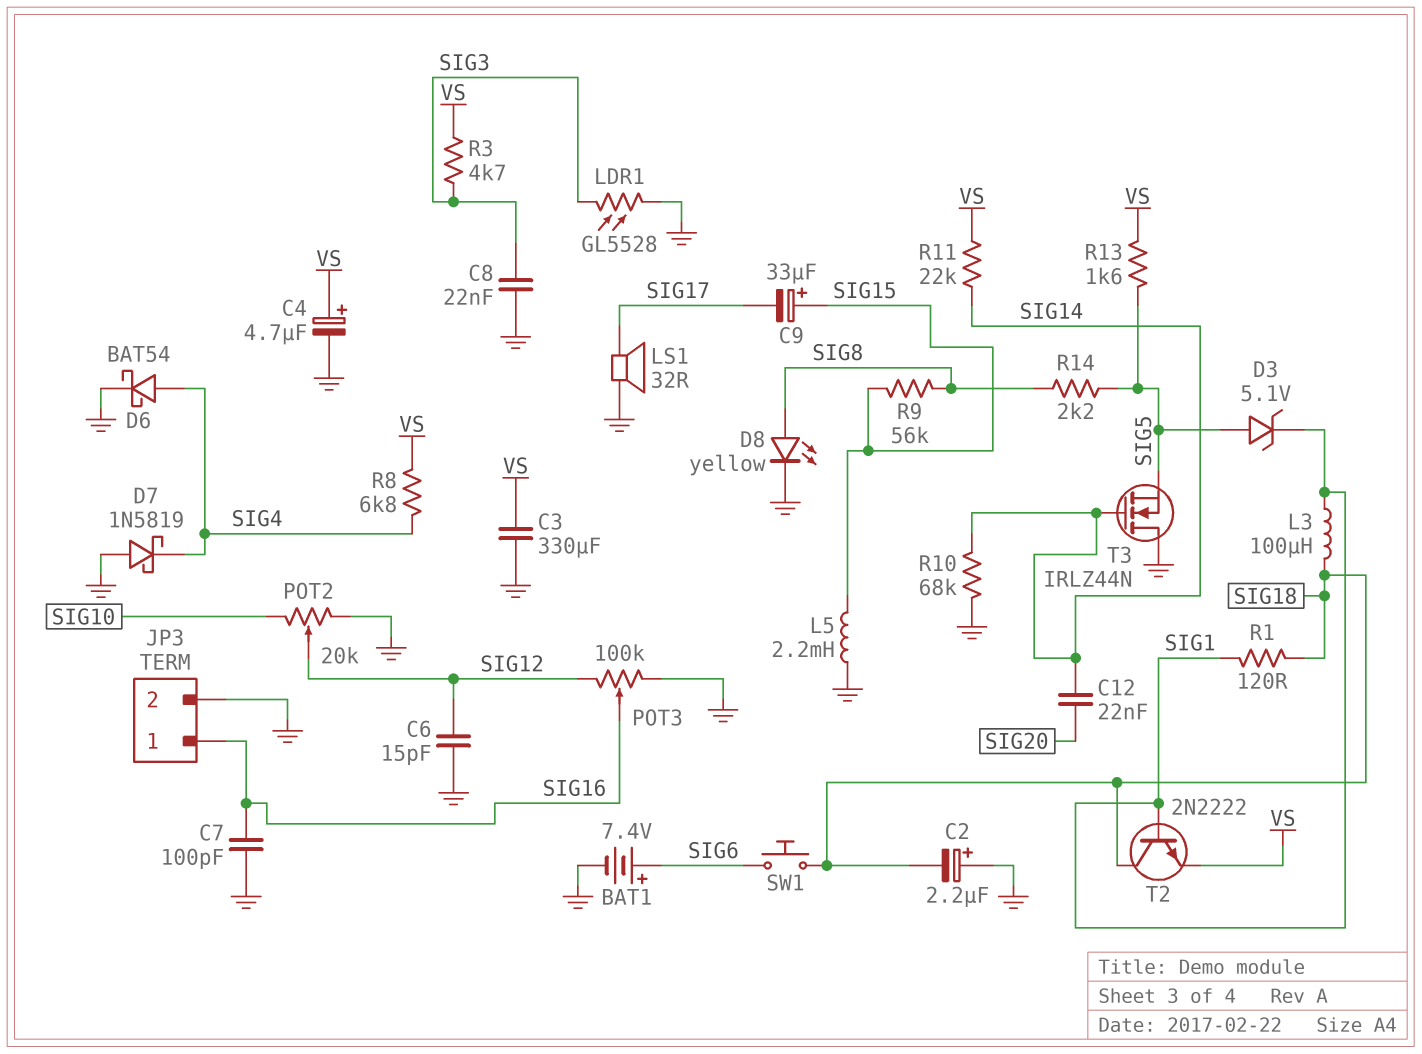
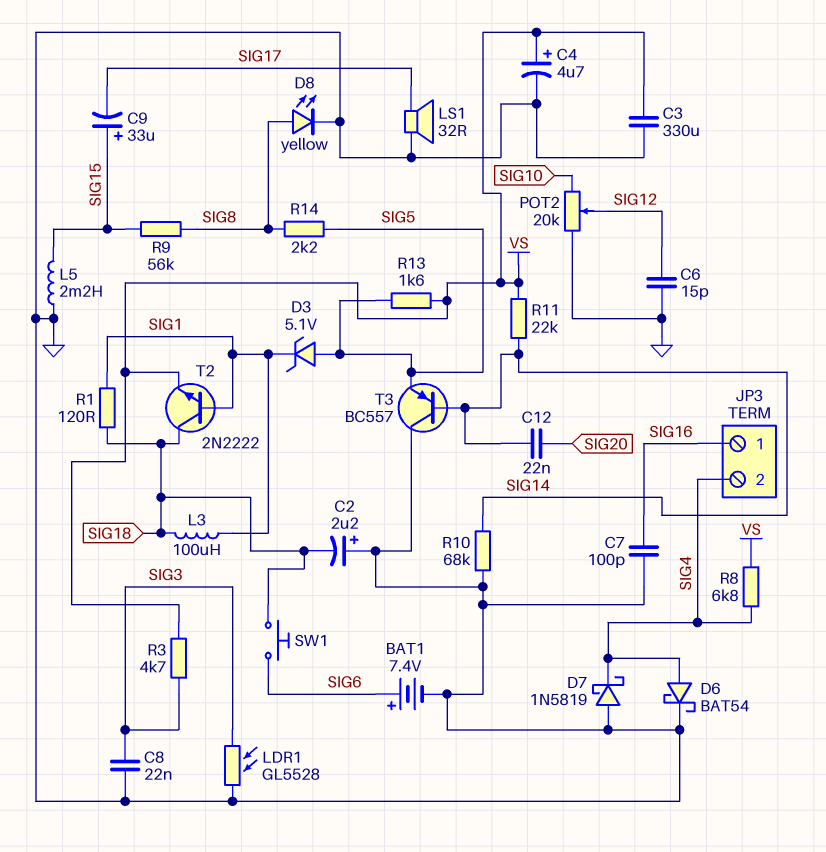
JP3 pin 2: GND -> SIG4
POT3: 100k (GND, SIG12, wiper SIG16) -> none
T3: NMOS IRLZ44N (G SIG14, D GND, S SIG5) -> PNP BC557 (B SIG14, C GND, E SIG5)

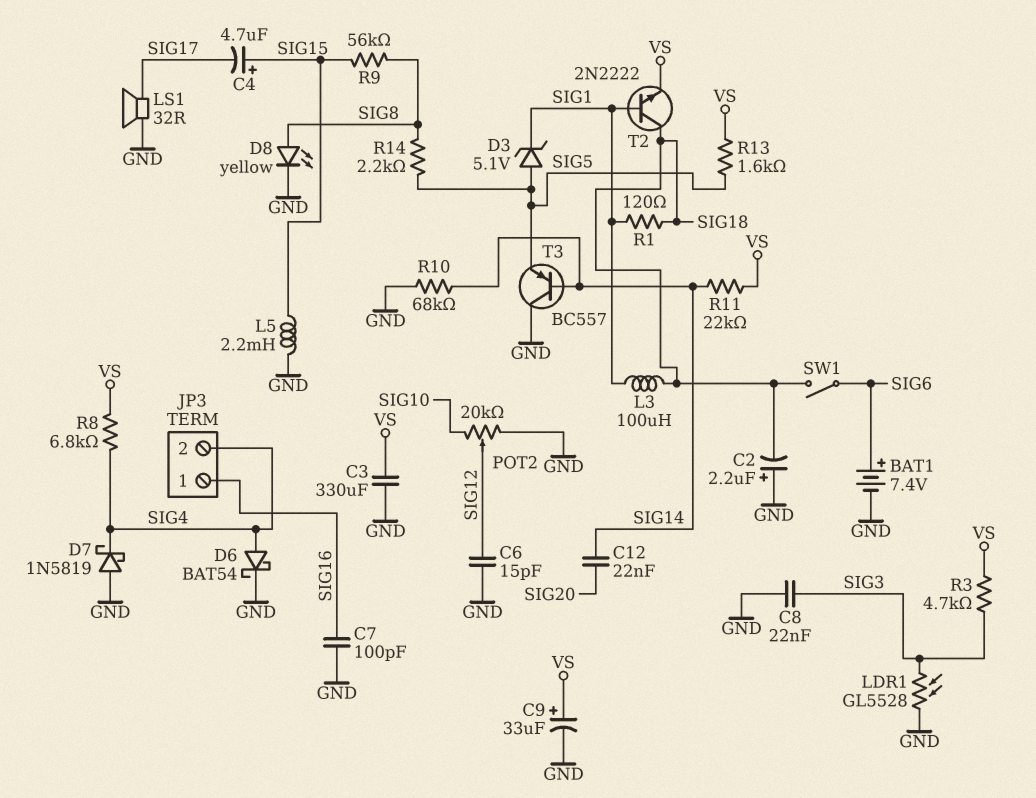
C4: 4.7uF (plus VS, minus GND) -> 4.7uF (plus SIG15, minus SIG17)
C9: 33uF (plus SIG15, minus SIG17) -> 33uF (plus VS, minus GND)
SW1: button (SIG6, SIG18) -> switch (SIG6, SIG18)

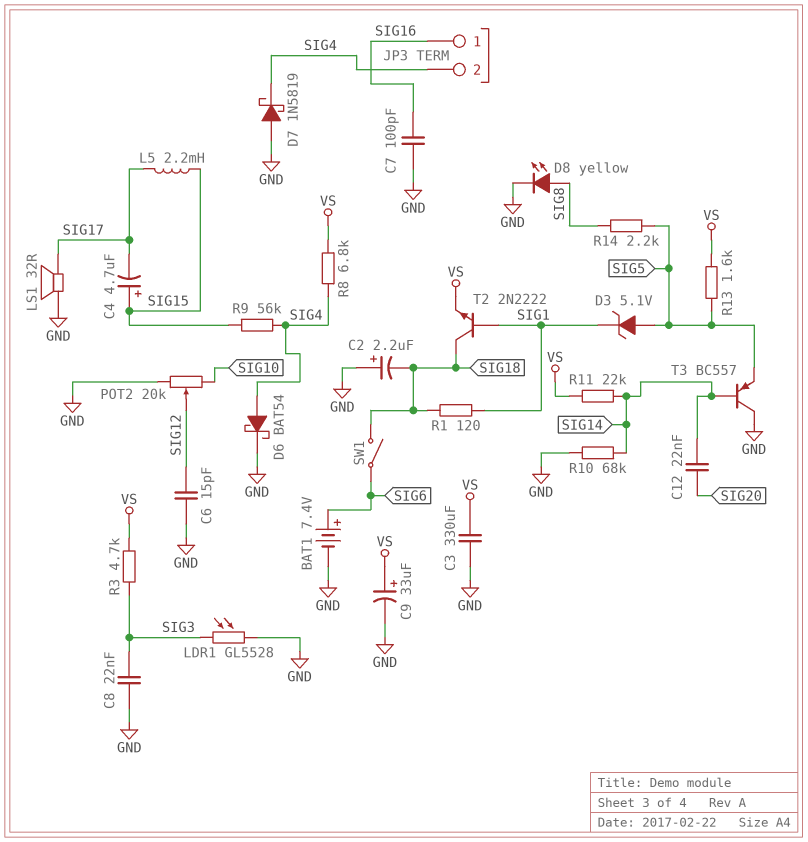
L3: 100uH (SIG1, SIG18) -> none
L5: 2.2mH (GND, SIG15) -> 2.2mH (SIG15, SIG17)
R9: 56k (SIG8, SIG15) -> 56k (SIG4, SIG15)

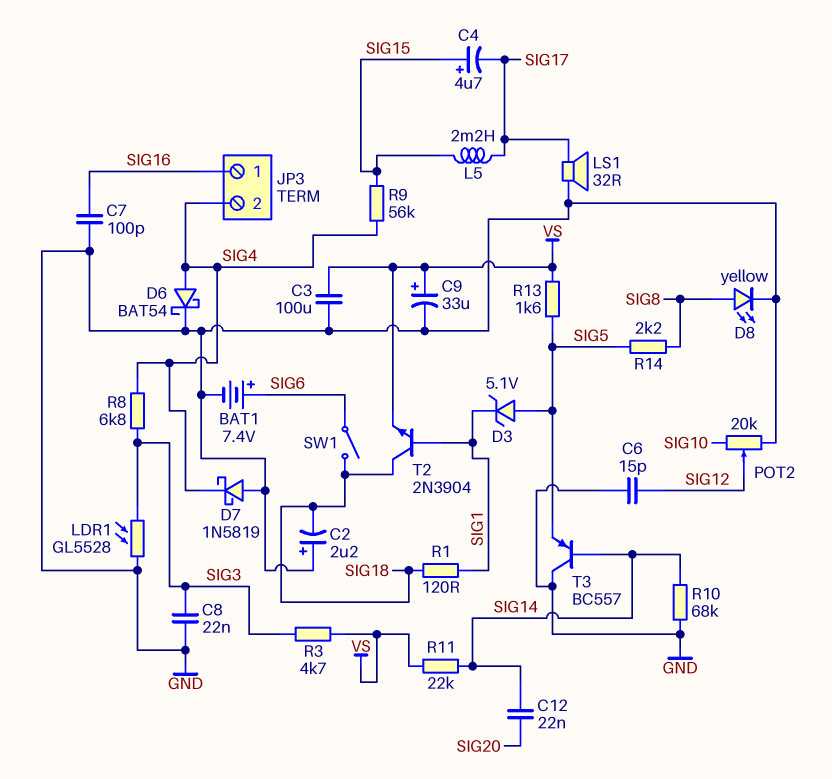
C3: 330uF (GND, VS) -> 100uF (GND, VS)
R8: 6.8k (SIG4, VS) -> 6.8k (SIG3, SIG4)
T2: NPN 2N2222 (B SIG1, C SIG18, E VS) -> NPN 2N3904 (B SIG1, C SIG18, E VS)

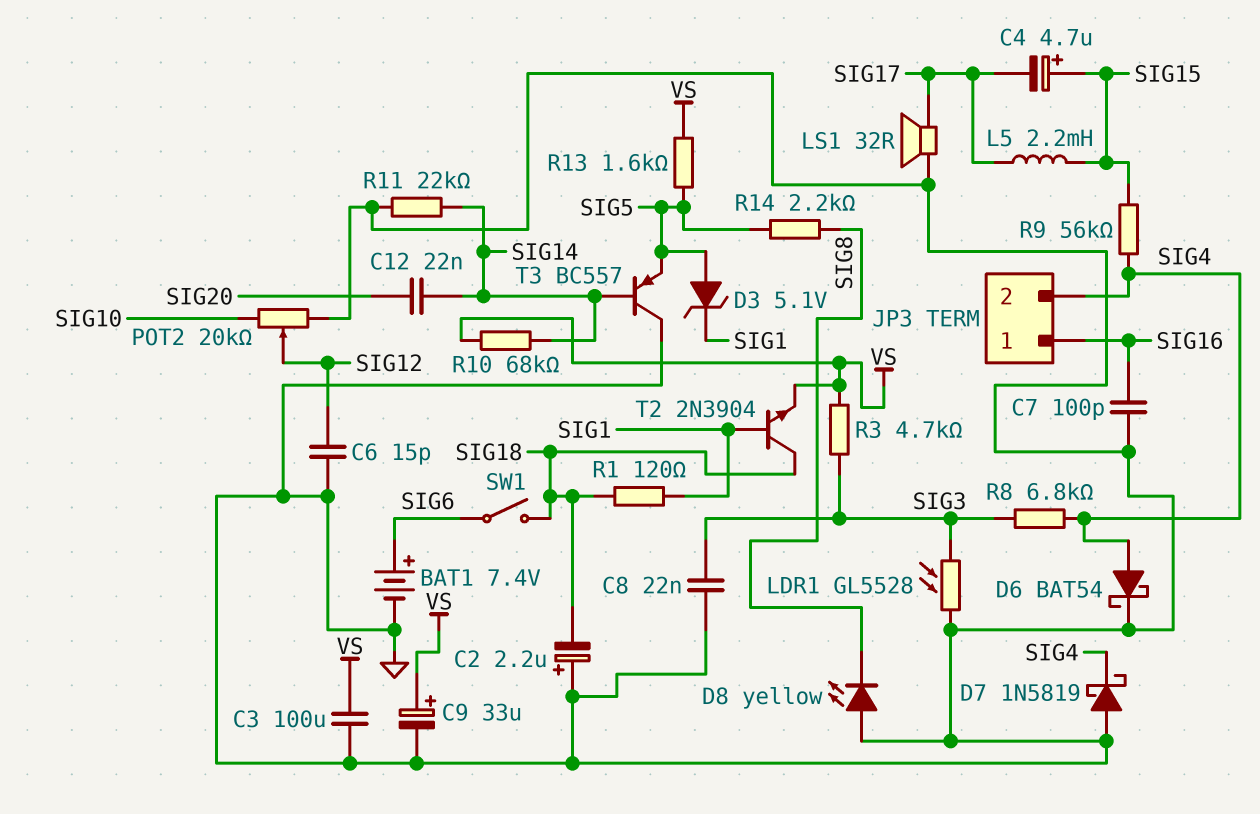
D8: LED yellow (A SIG8, K GND) -> LED yellow (A GND, K SIG8)
R10: 68k (GND, SIG14) -> 68k (SIG14, VS)
R11: 22k (SIG14, VS) -> 22k (GND, SIG14)

